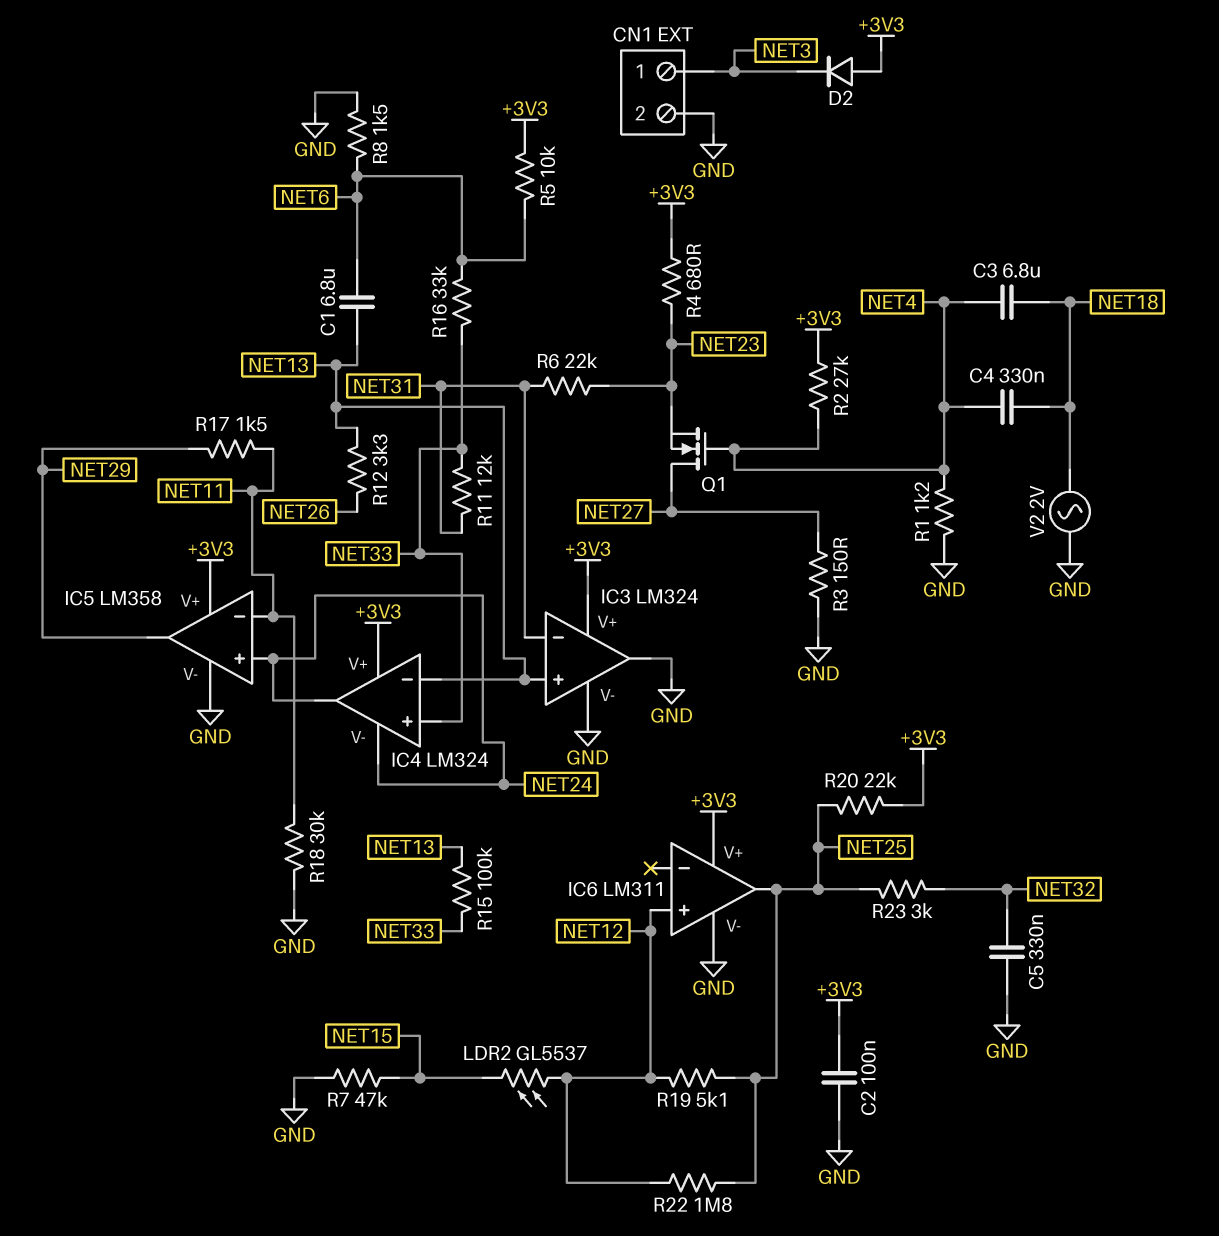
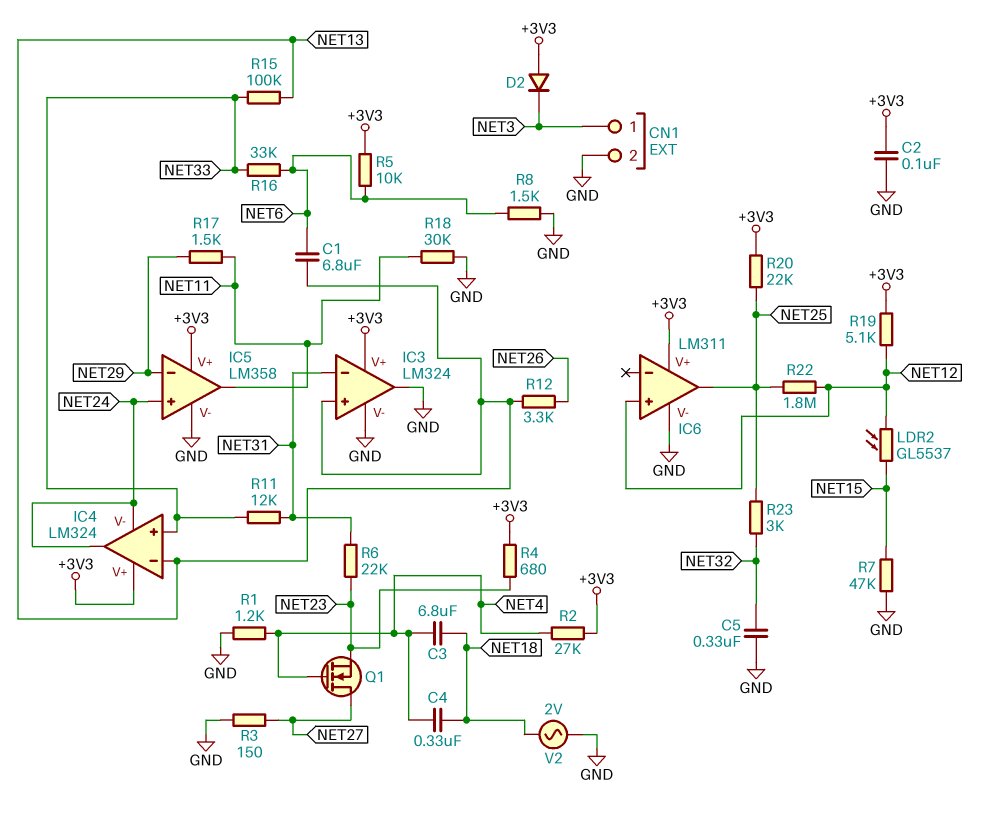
IC5 pin in-: NET11 -> NET29
IC5 pin out: NET29 -> NET11
R19: 5.1k (NET12, NET25) -> 5.1k (+3V3, NET12)

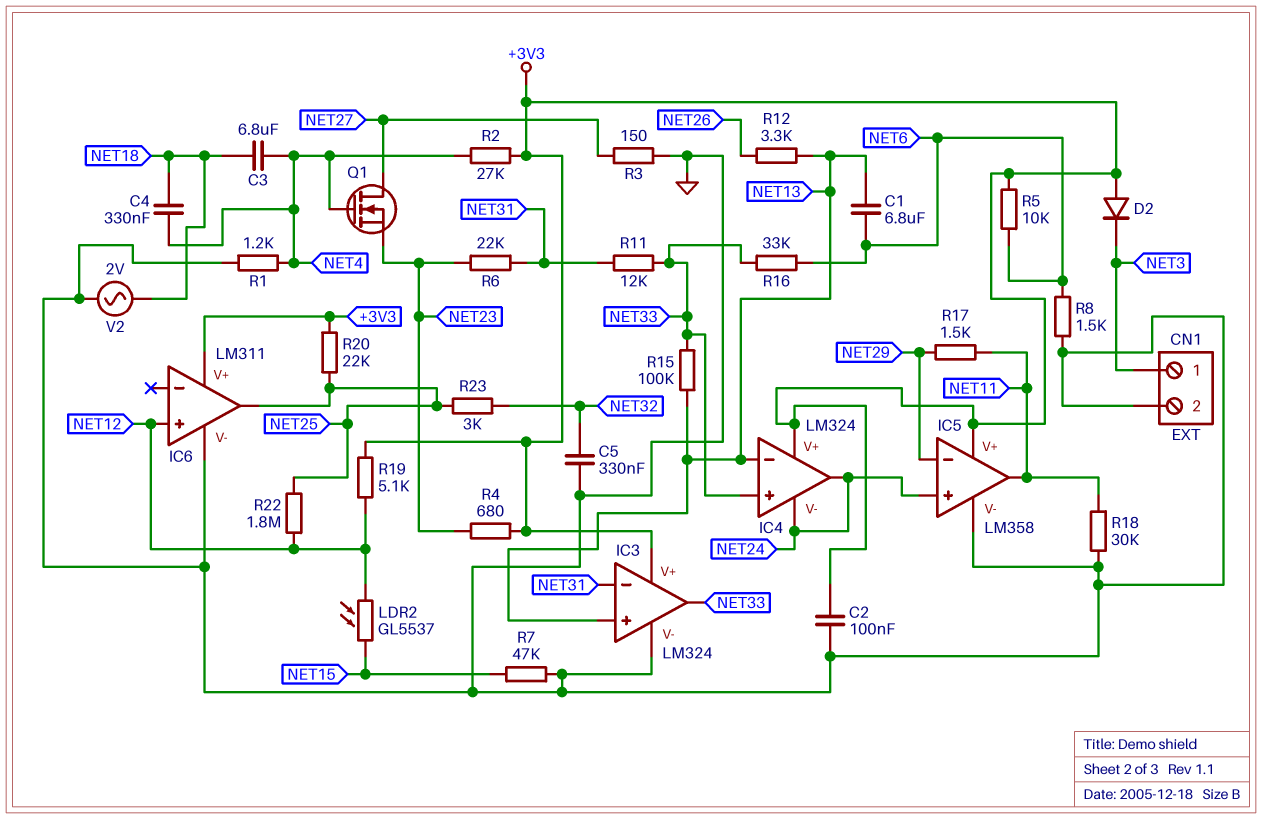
IC3 pin out: GND -> NET33

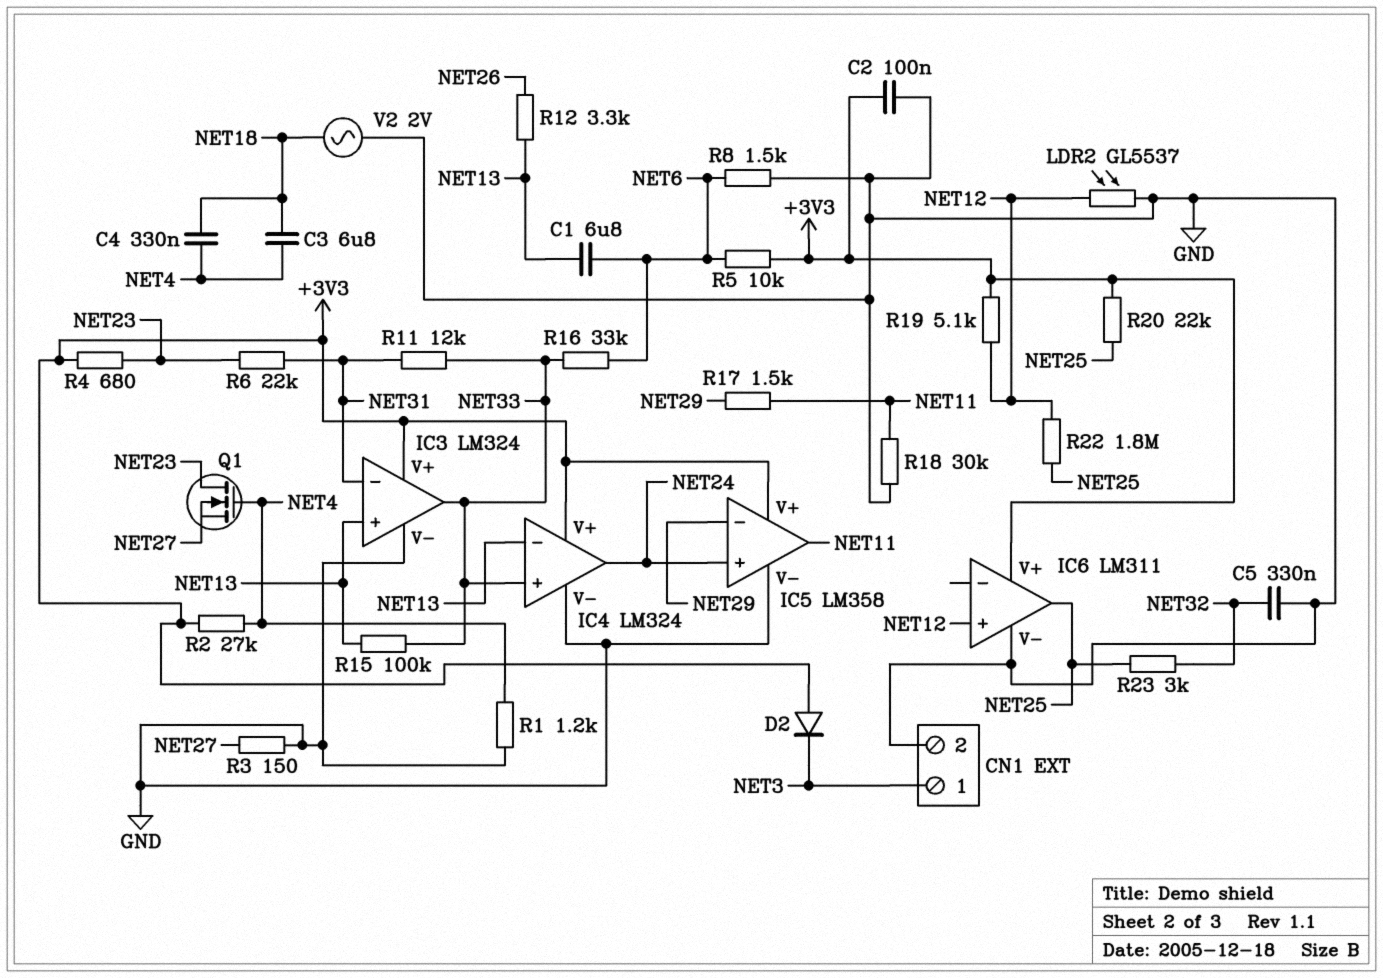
IC4 pin V-: NET24 -> GND
LDR2: GL5537 (NET12, NET15) -> GL5537 (GND, NET12)
Q1: NMOS (G NET4, D NET27, S NET23) -> NMOS (G NET4, D NET23, S NET27)
R7: 47k (GND, NET15) -> none

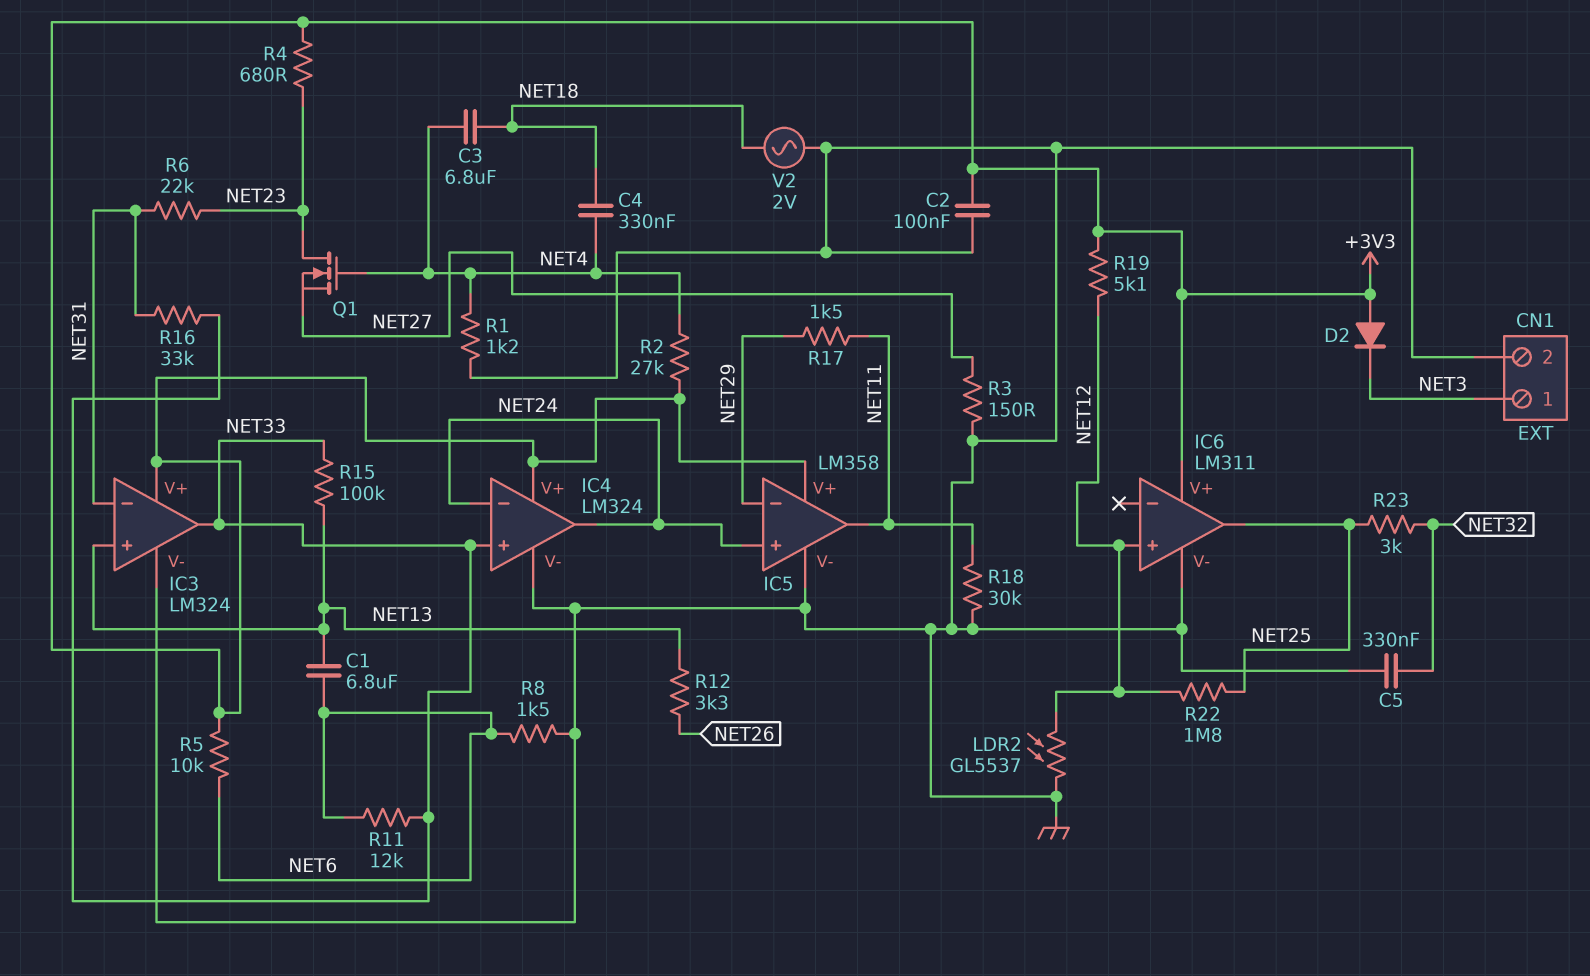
IC4 pin in-: NET13 -> NET24
R11: 12k (NET31, NET33) -> 12k (NET6, NET33)
R16: 33k (NET6, NET33) -> 33k (NET31, NET33)
R20: 22k (+3V3, NET25) -> none

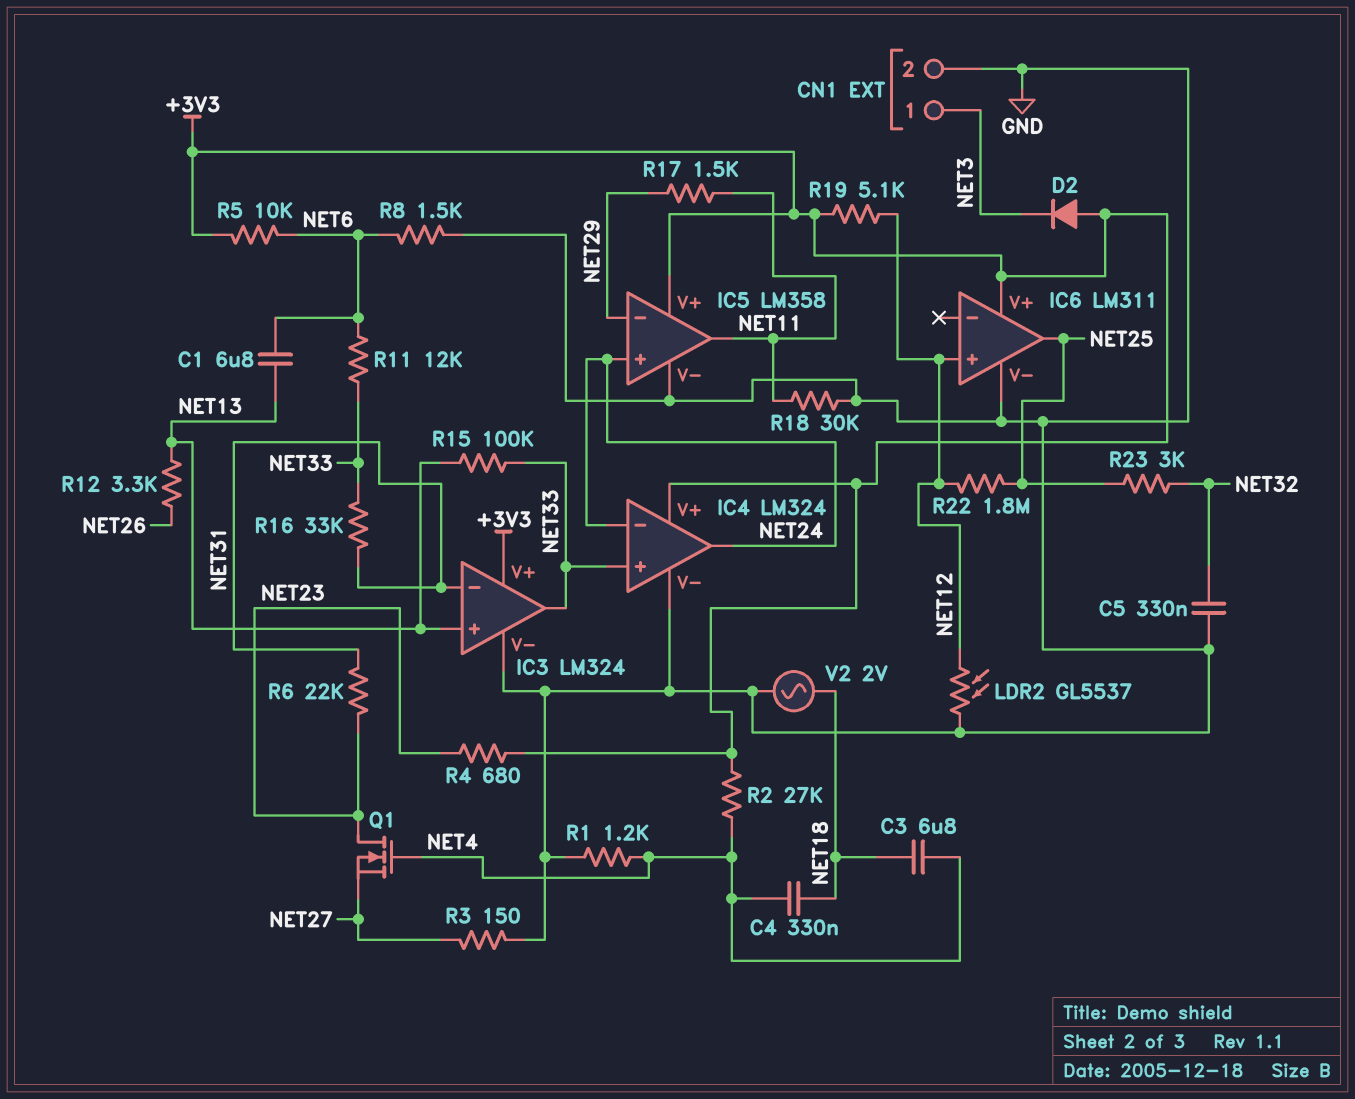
C2: 100nF (+3V3, GND) -> none

